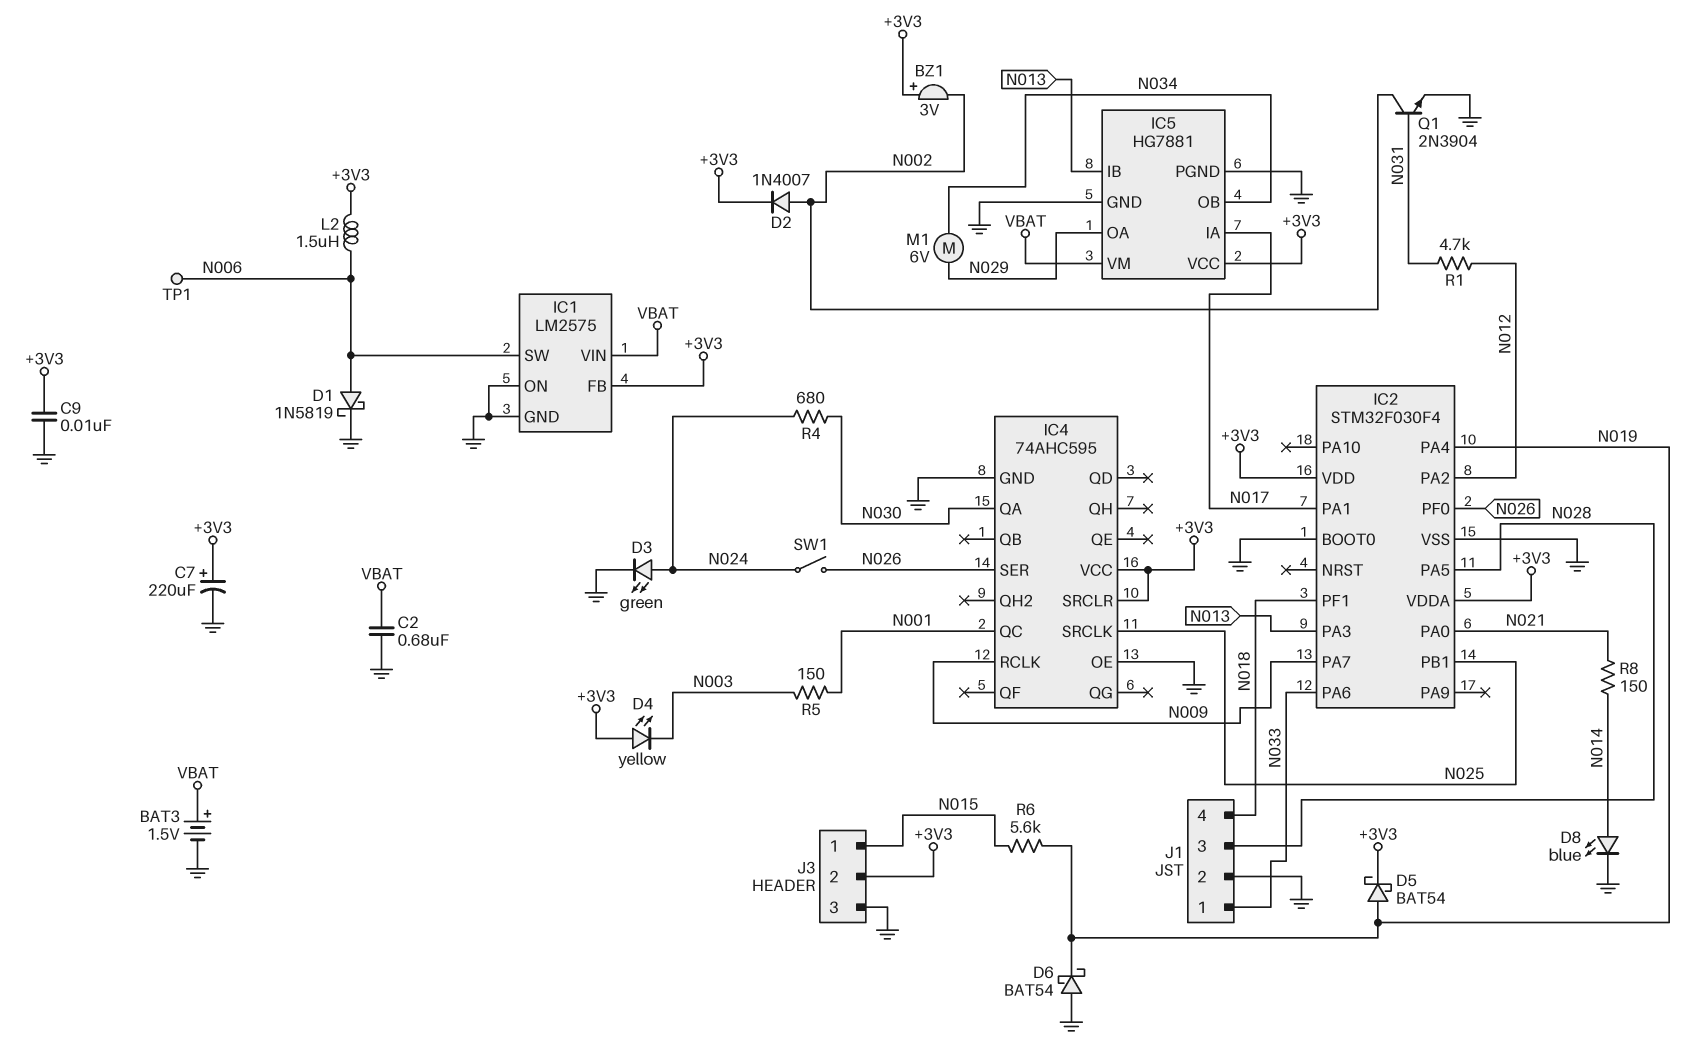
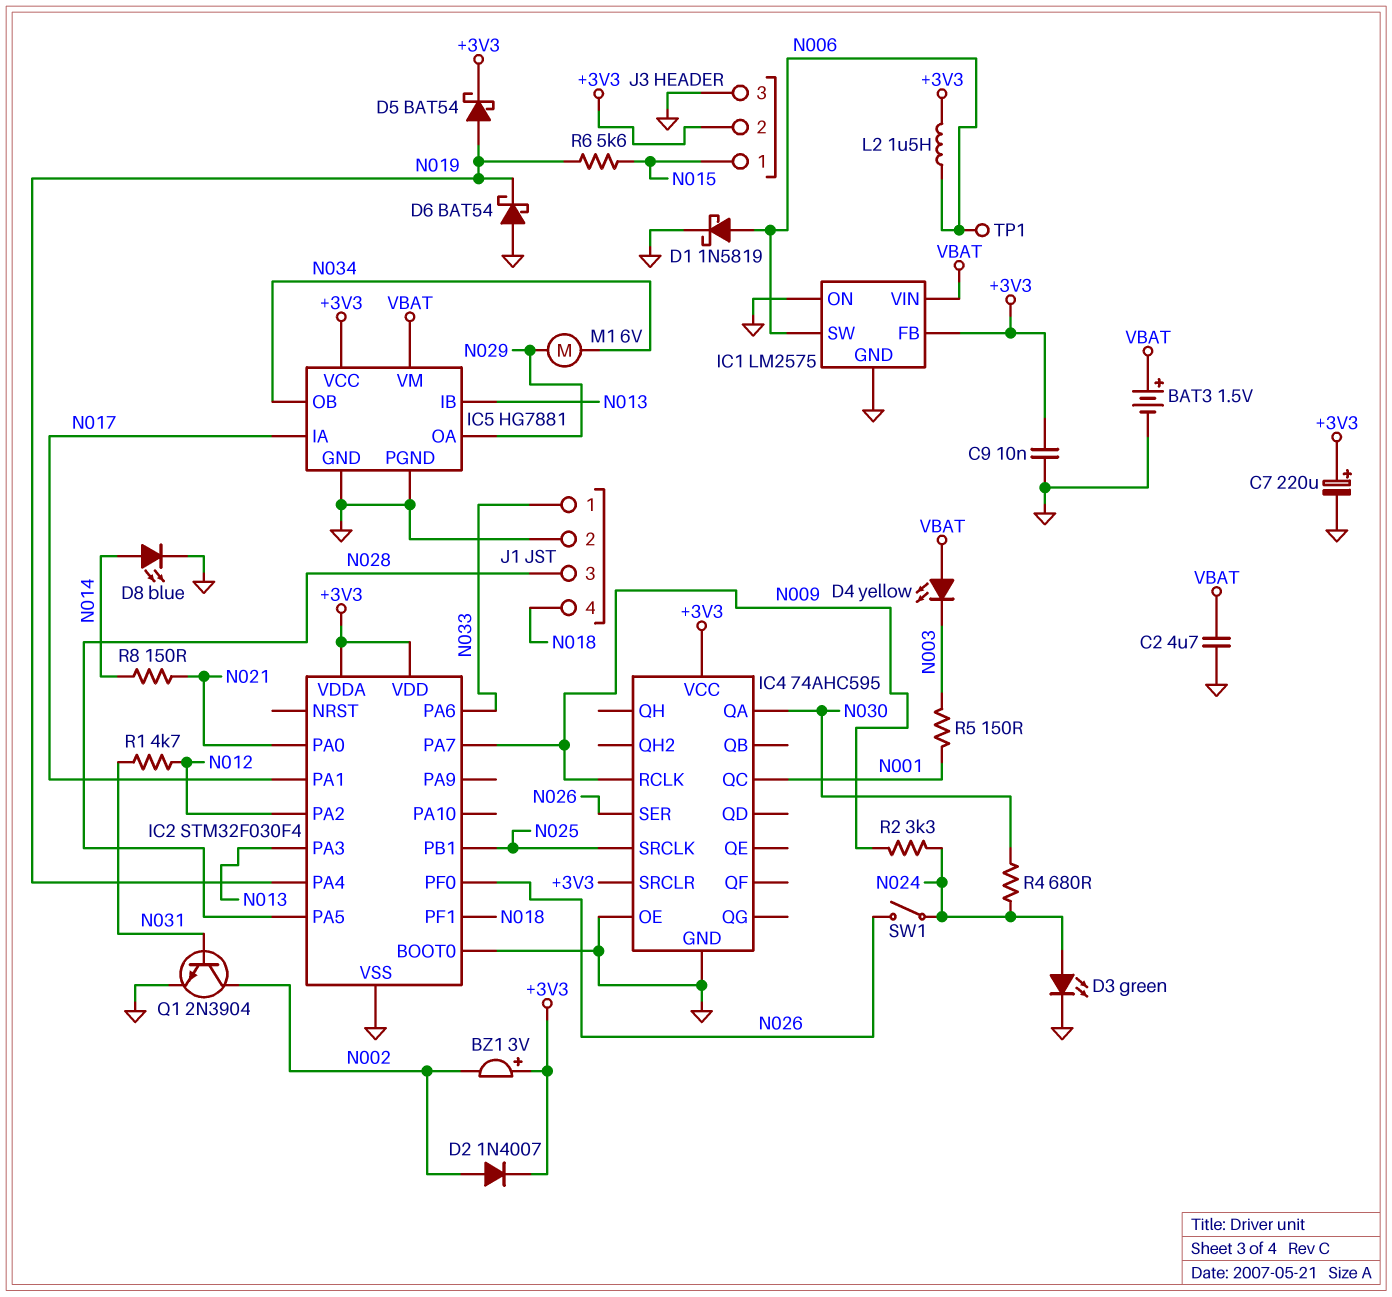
C2: 680nF (GND, VBAT) -> 4.7uF (GND, VBAT)
D4: LED yellow (A +3V3, K N003) -> LED yellow (A VBAT, K N003)
R2: none -> 3.3k (N009, N024)

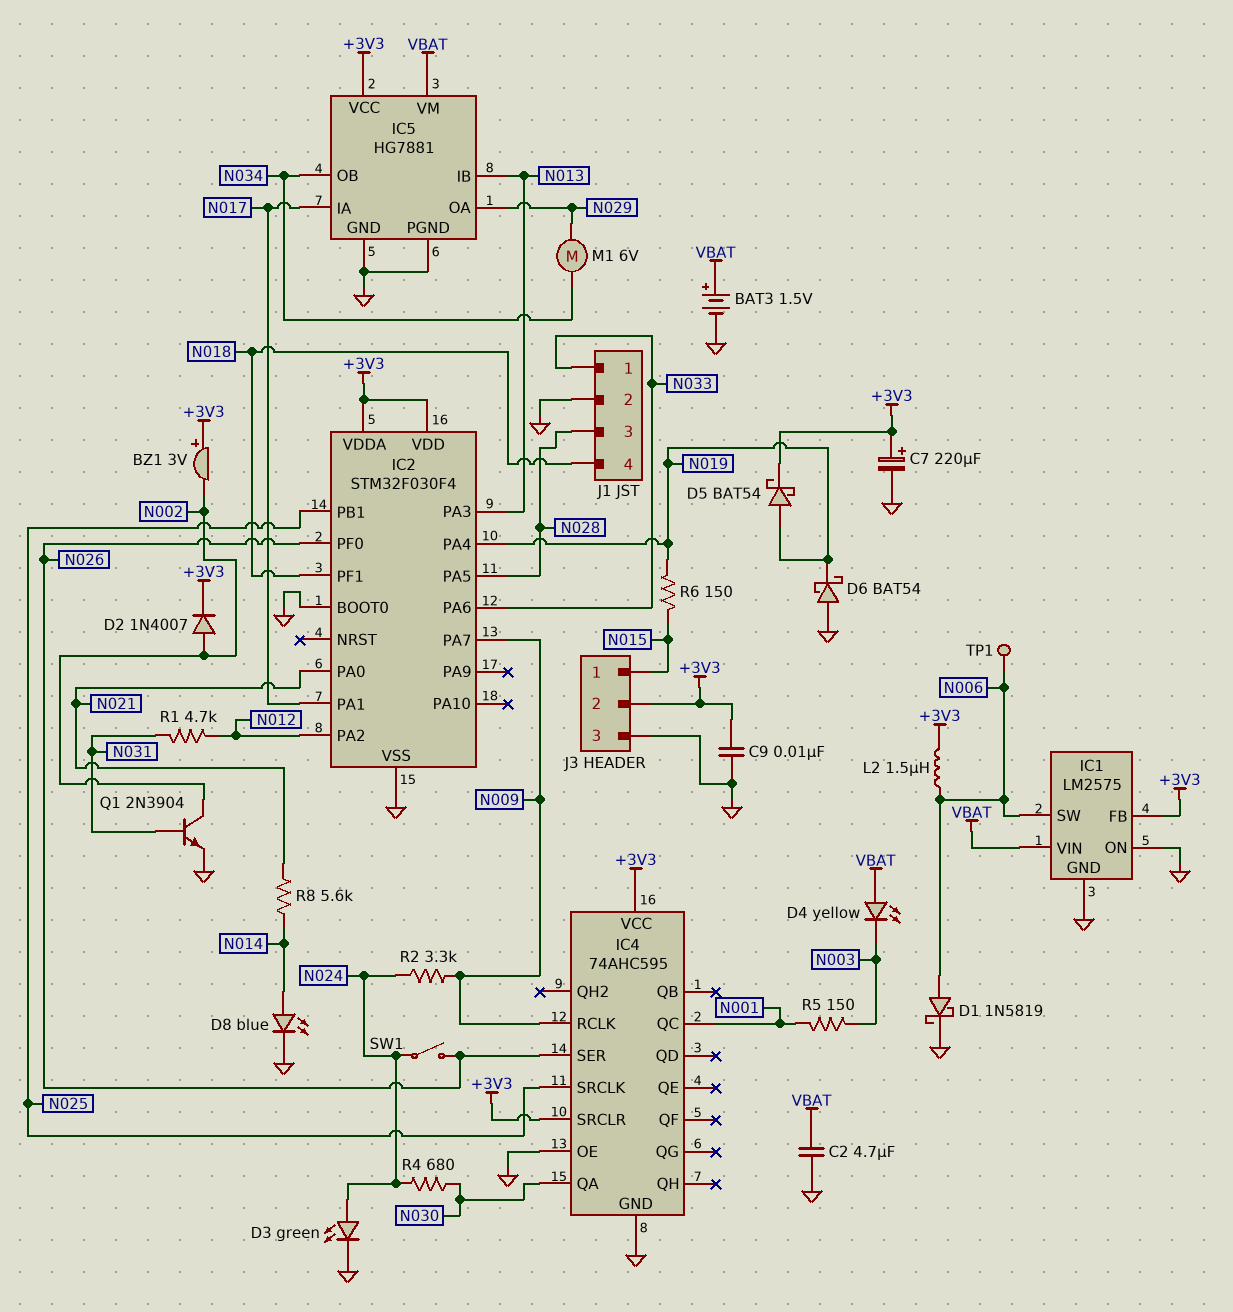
R6: 5.6k (N015, N019) -> 150 (N015, N019)
R8: 150 (N014, N021) -> 5.6k (N014, N021)

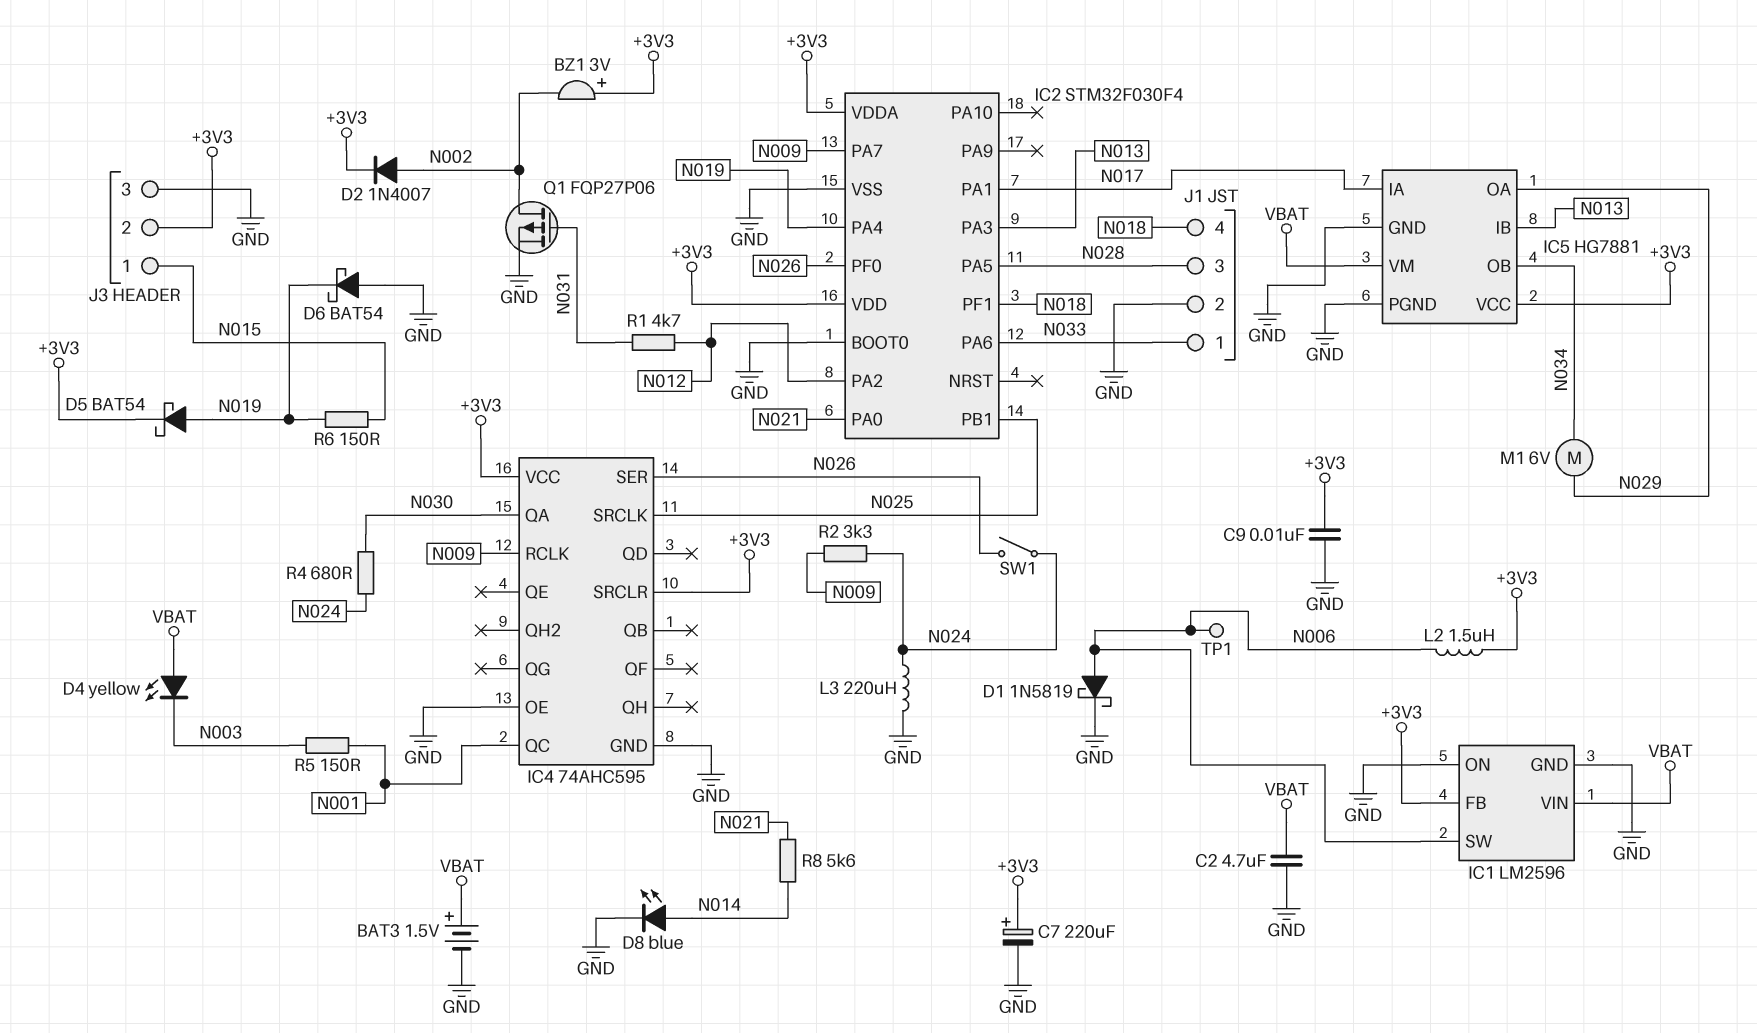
D3: LED green (A N024, K GND) -> none
IC1: LM2575 -> LM2596
L3: none -> 220uH (GND, N024)
Q1: NPN 2N3904 (B N031, C N002, E GND) -> PMOS FQP27P06 (G N031, D N002, S GND)

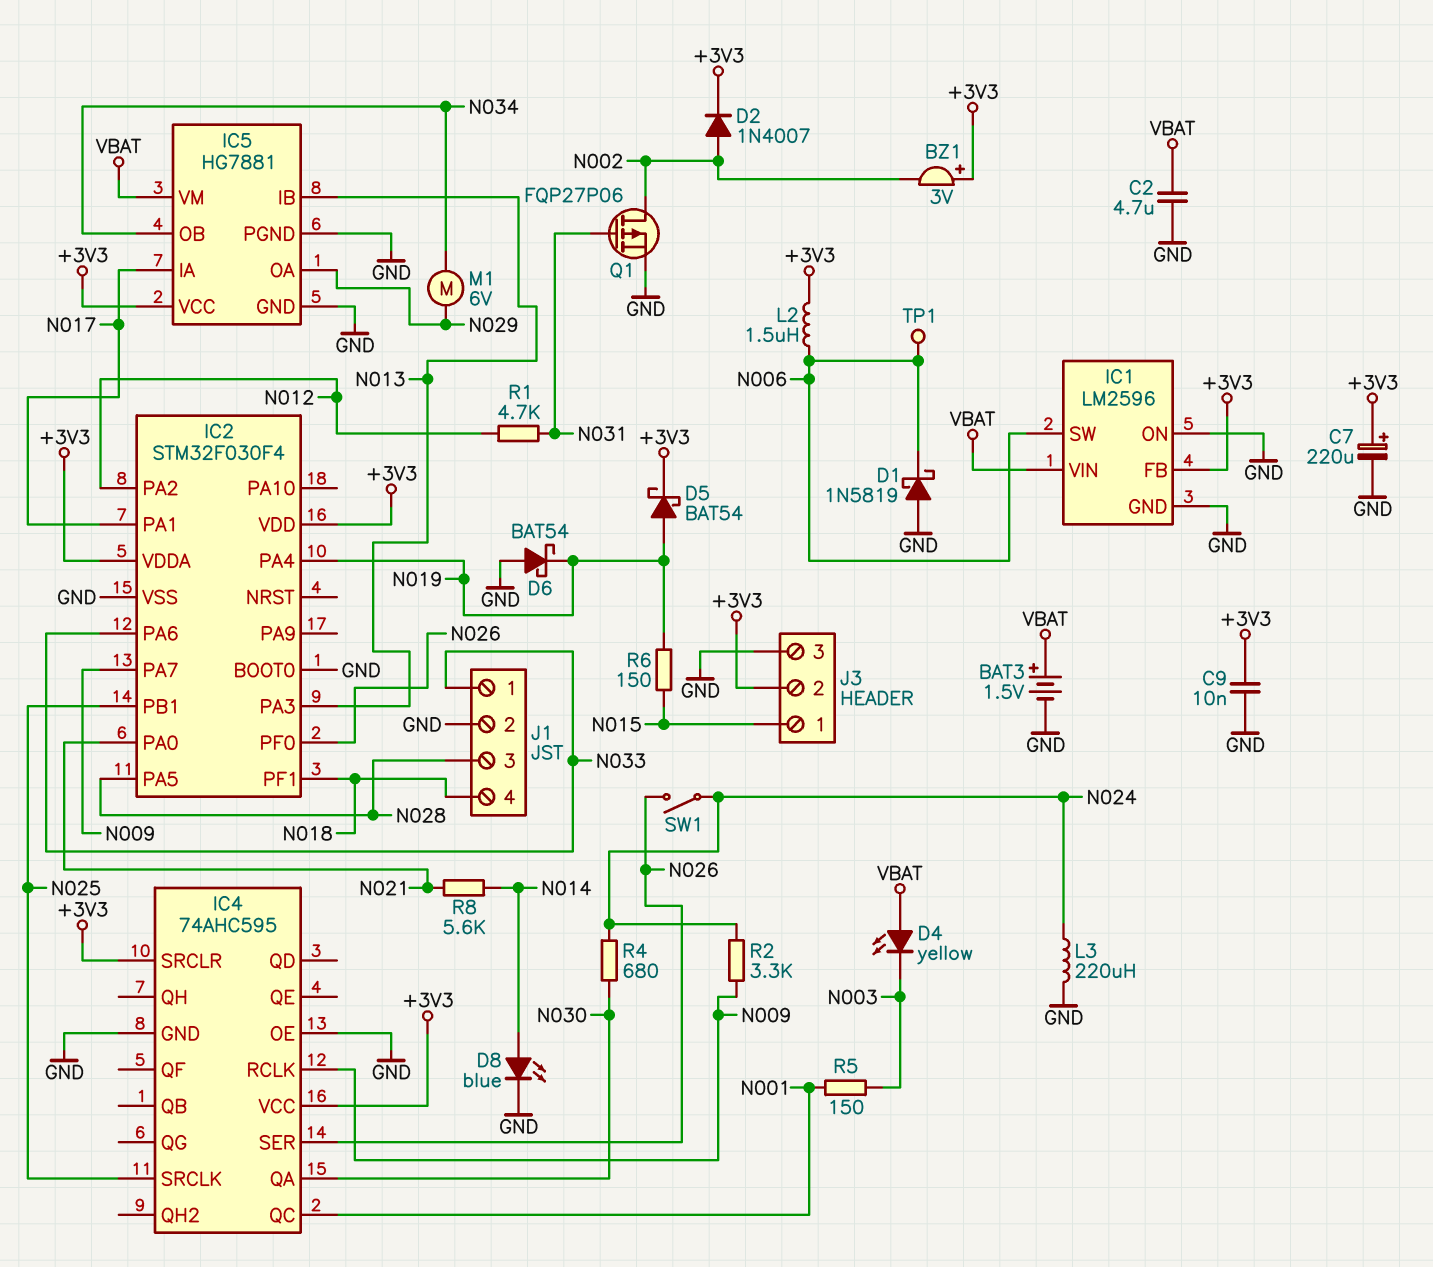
D1: schottky 1N5819 (A N006, K GND) -> schottky 1N5819 (A GND, K N006)

